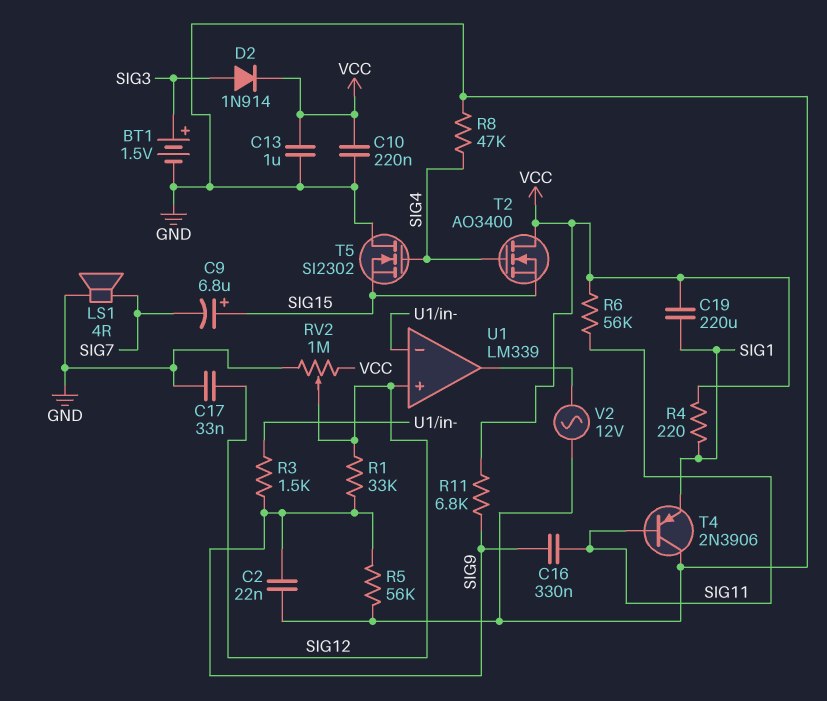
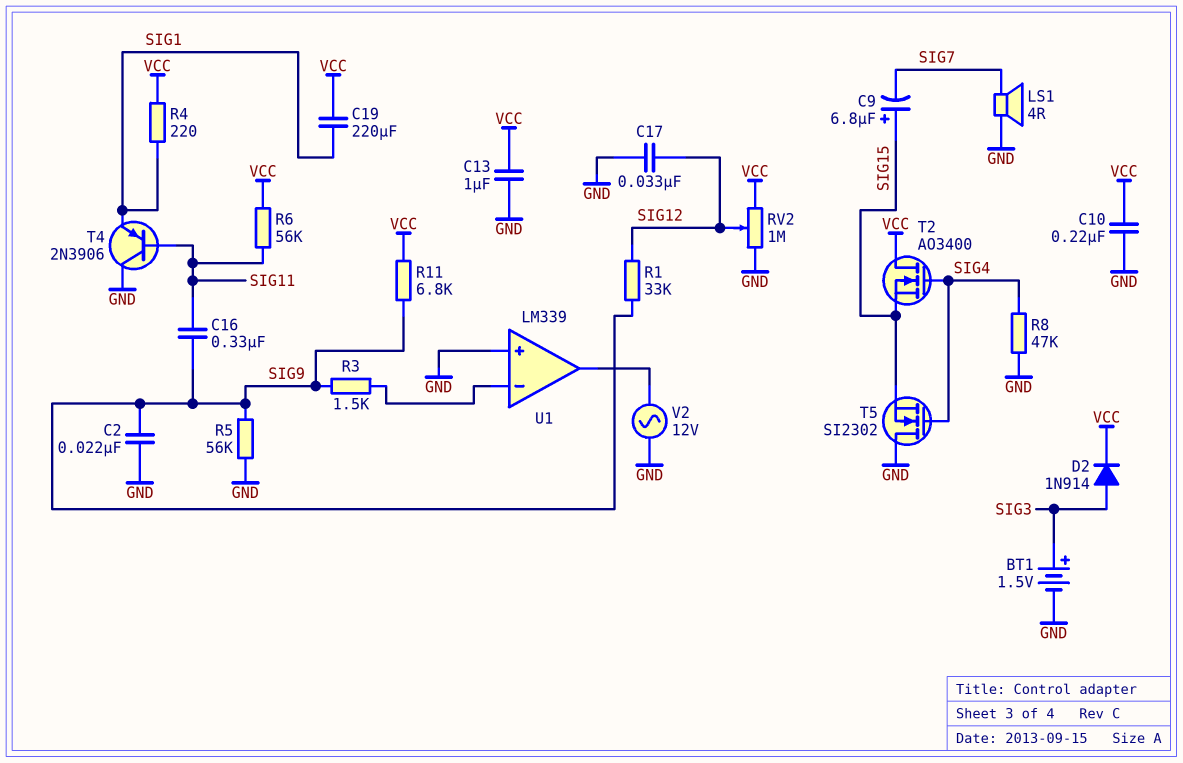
U1 pin in+: SIG12 -> GND

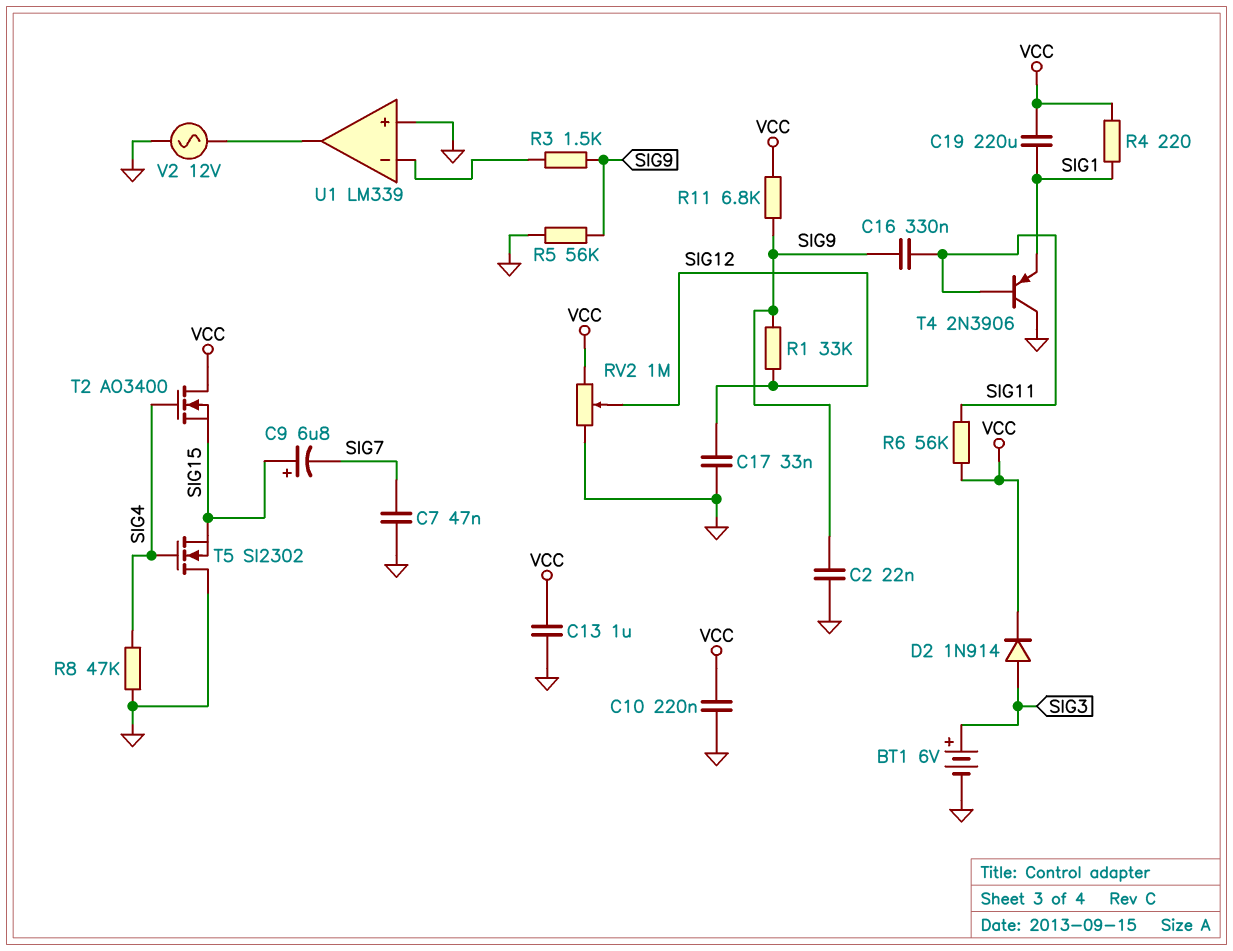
BT1: 1.5V (plus SIG3, minus GND) -> 6V (plus SIG3, minus GND)
C7: none -> 47nF (GND, SIG7)
LS1: speaker 4R (GND, SIG7) -> none

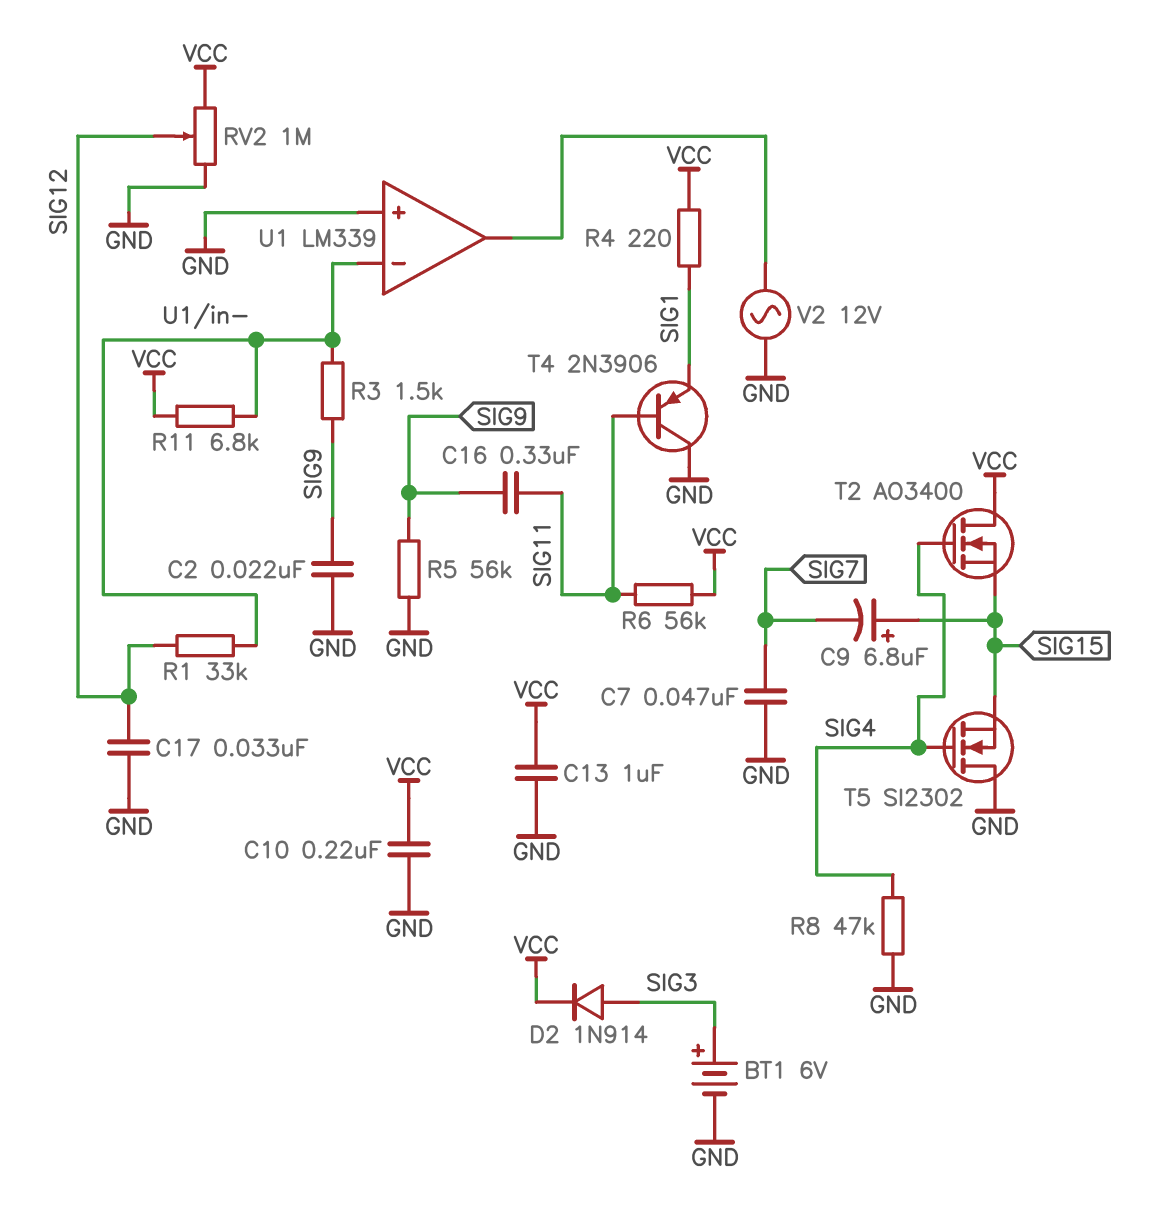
C19: 220uF (SIG1, VCC) -> none
R1: 33k (SIG9, SIG12) -> 33k (SIG12, U1/in-)
R11: 6.8k (SIG9, VCC) -> 6.8k (U1/in-, VCC)

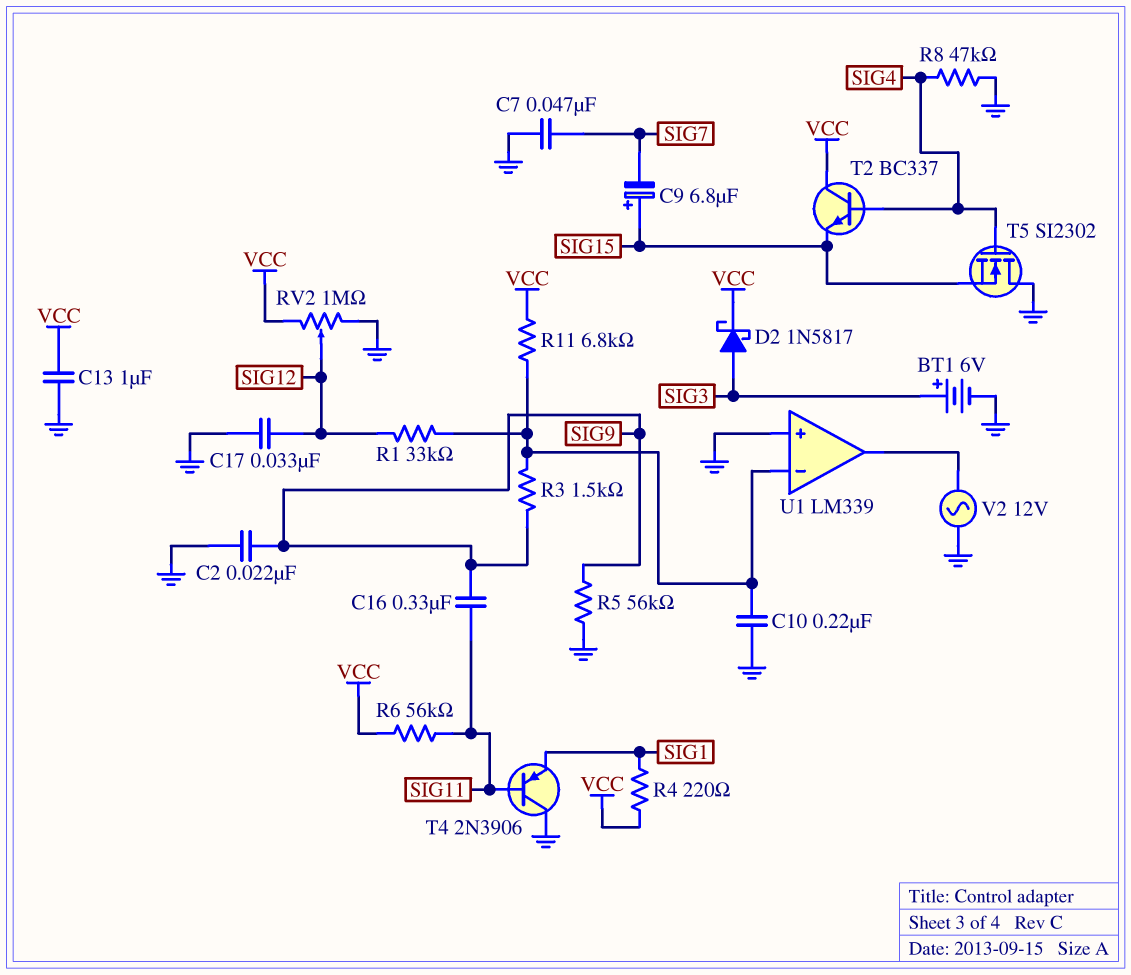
C10: 220nF (GND, VCC) -> 220nF (GND, U1/in-)
D2: diode 1N914 (A SIG3, K VCC) -> schottky 1N5817 (A SIG3, K VCC)
T2: NMOS AO3400 (G SIG4, D VCC, S SIG15) -> NPN BC337 (B SIG4, C VCC, E SIG15)

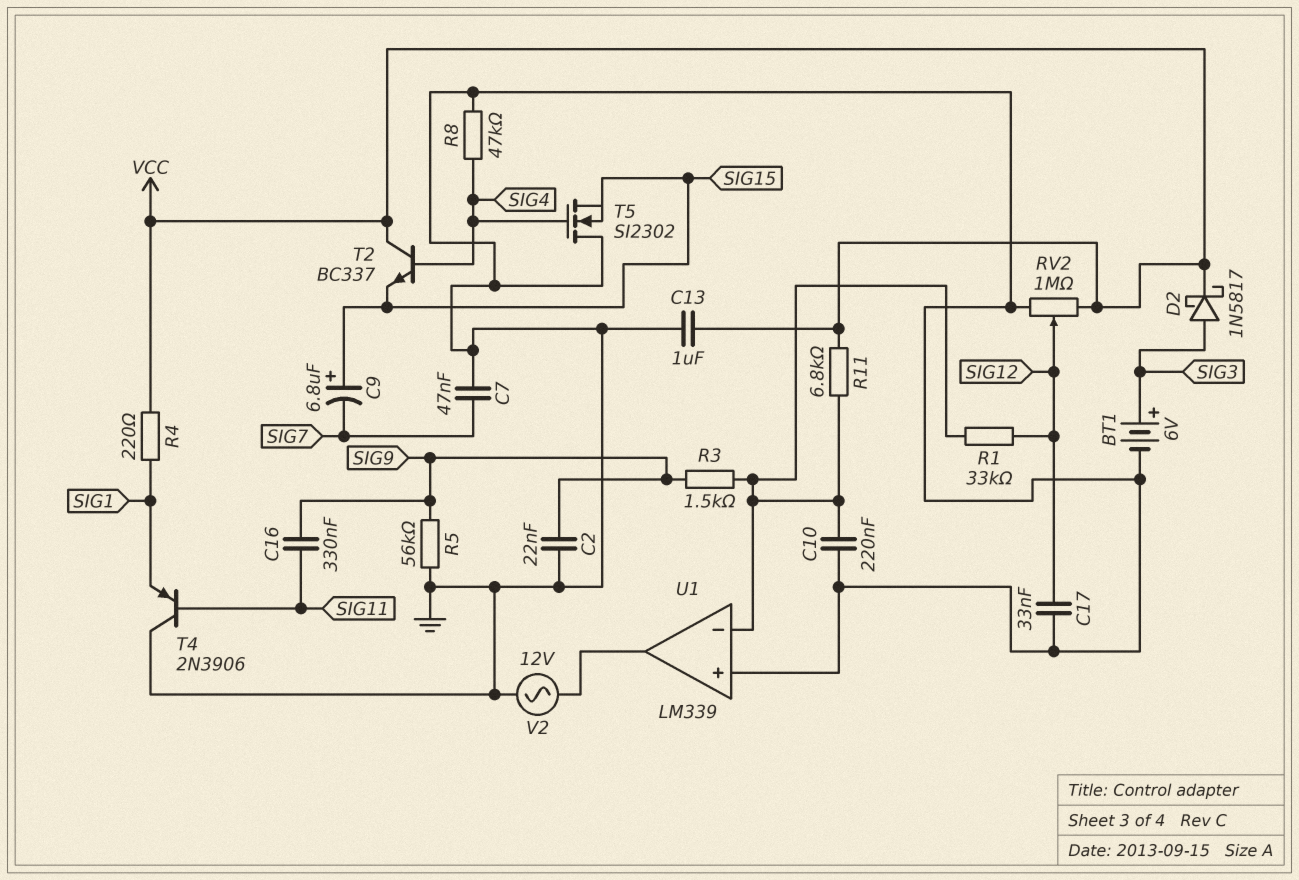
R6: 56k (SIG11, VCC) -> none

